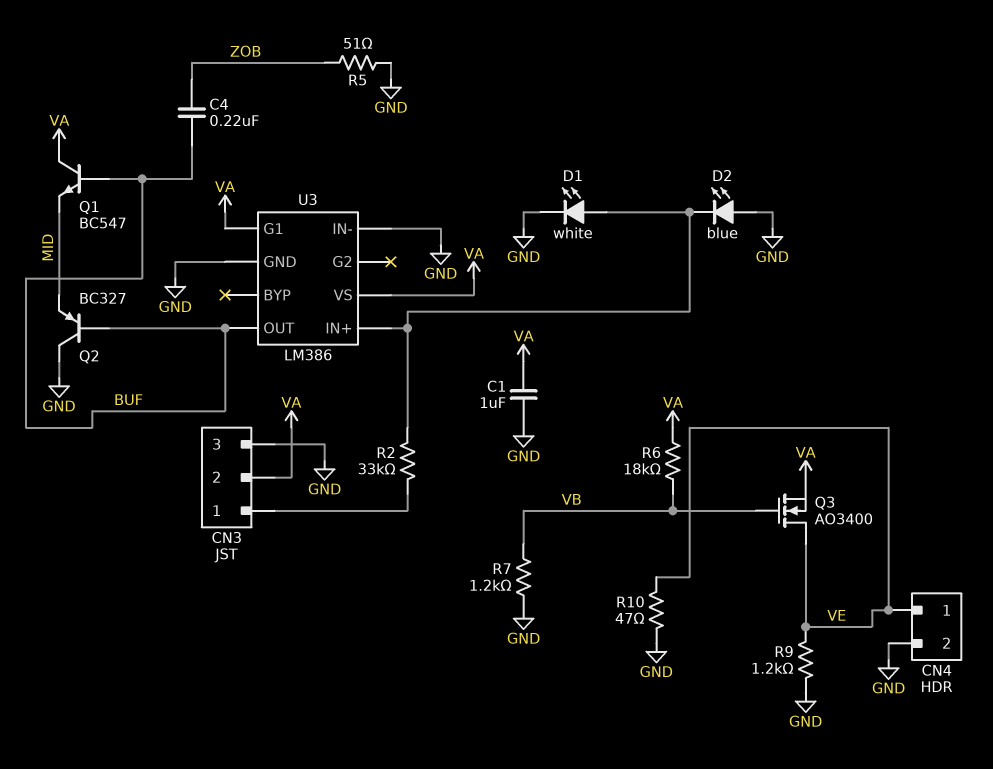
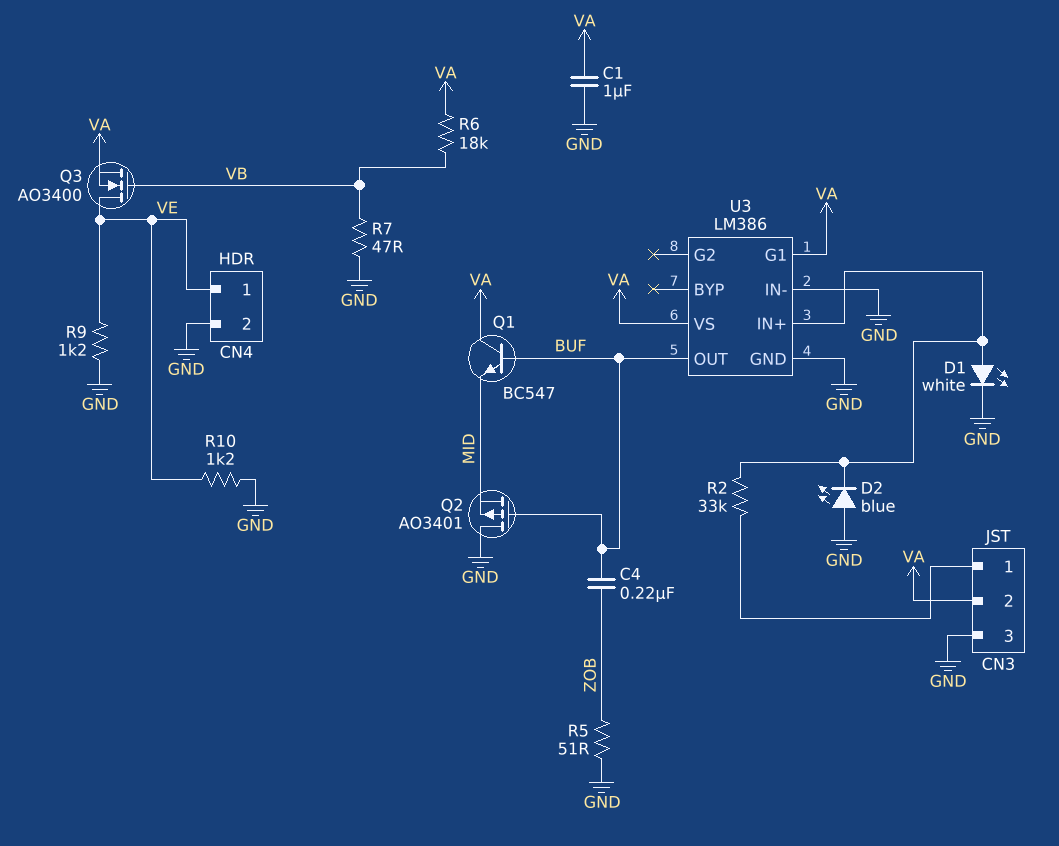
Q2: PNP BC327 (B BUF, C GND, E MID) -> PMOS AO3401 (G BUF, D GND, S MID)
R7: 1.2k (GND, VB) -> 47 (GND, VB)
R10: 47 (GND, VE) -> 1.2k (GND, VE)

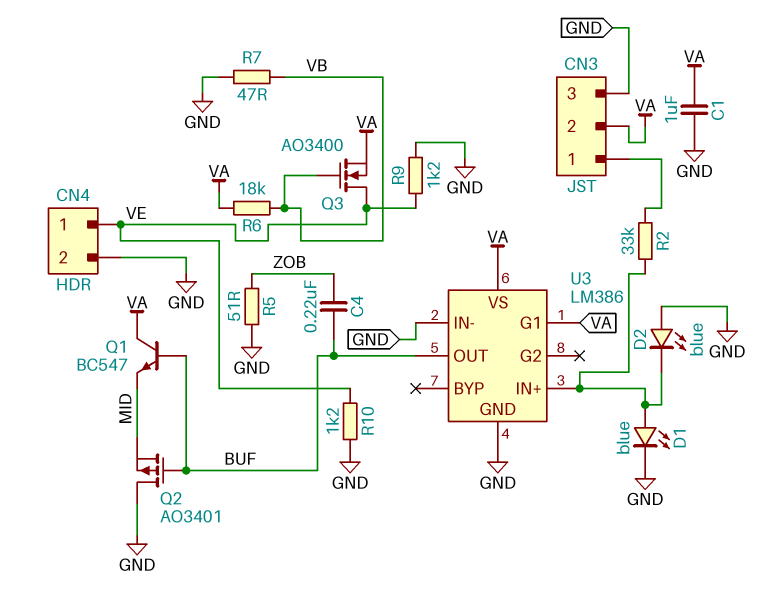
D1: LED white (A U3/IN+, K GND) -> LED blue (A U3/IN+, K GND)

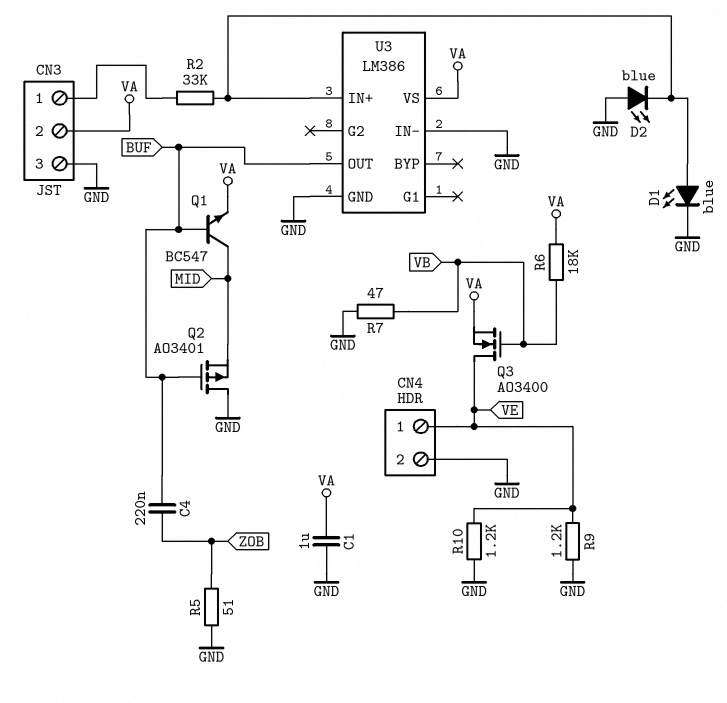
Q1: NPN BC547 (B BUF, C VA, E MID) -> NPN BC547 (B BUF, C MID, E VA)
U3 pin G1: VA -> none

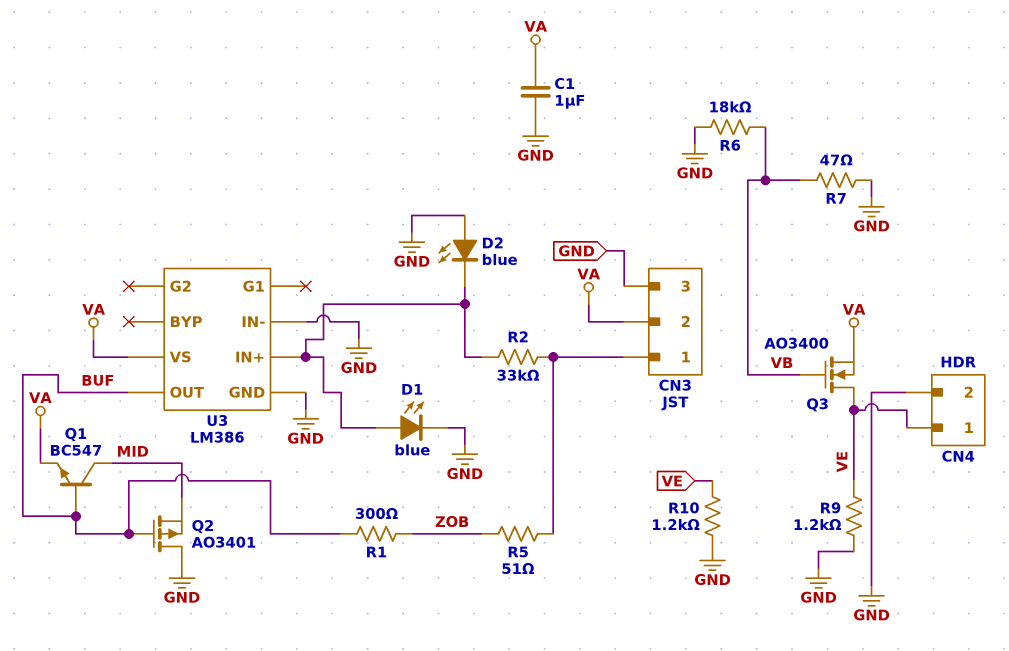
C4: 220nF (BUF, ZOB) -> none
R1: none -> 300 (BUF, ZOB)
R5: 51 (GND, ZOB) -> 51 (CN3/1, ZOB)
R6: 18k (VA, VB) -> 18k (GND, VB)

